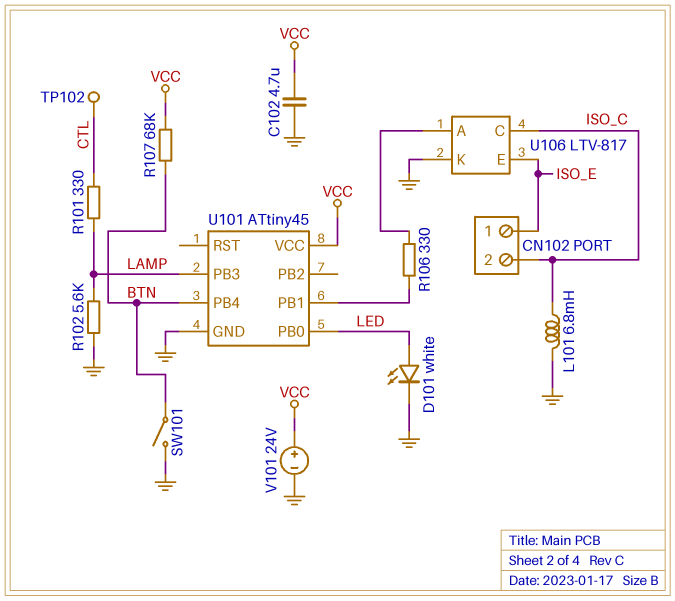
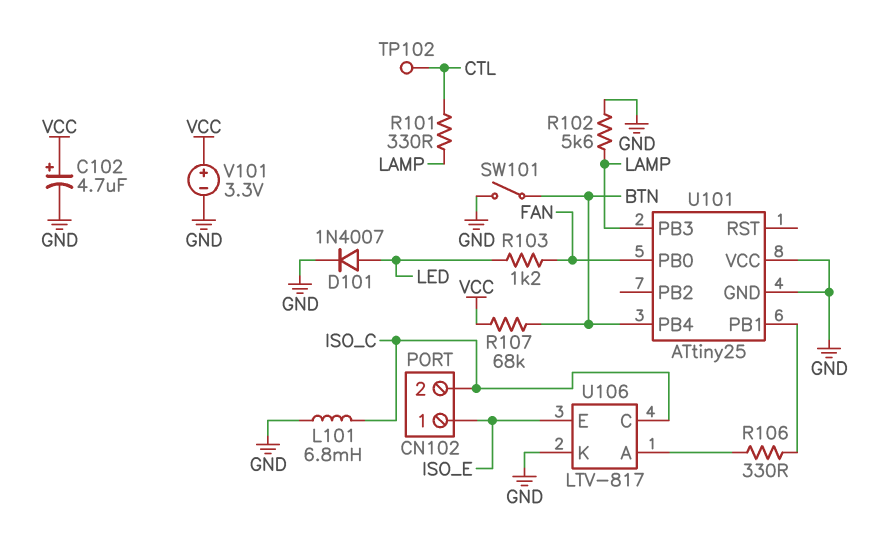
C102: 4.7uF (GND, VCC) -> 4.7uF (plus VCC, minus GND)
D101: LED white (A LED, K GND) -> diode 1N4007 (A LED, K GND)
R103: none -> 1.2k (FAN, LED)
U101: ATtiny45 -> ATtiny25
U101 pin PB0: LED -> FAN
U101 pin VCC: VCC -> GND
V101: 24V (plus VCC, minus GND) -> 3.3V (plus VCC, minus GND)

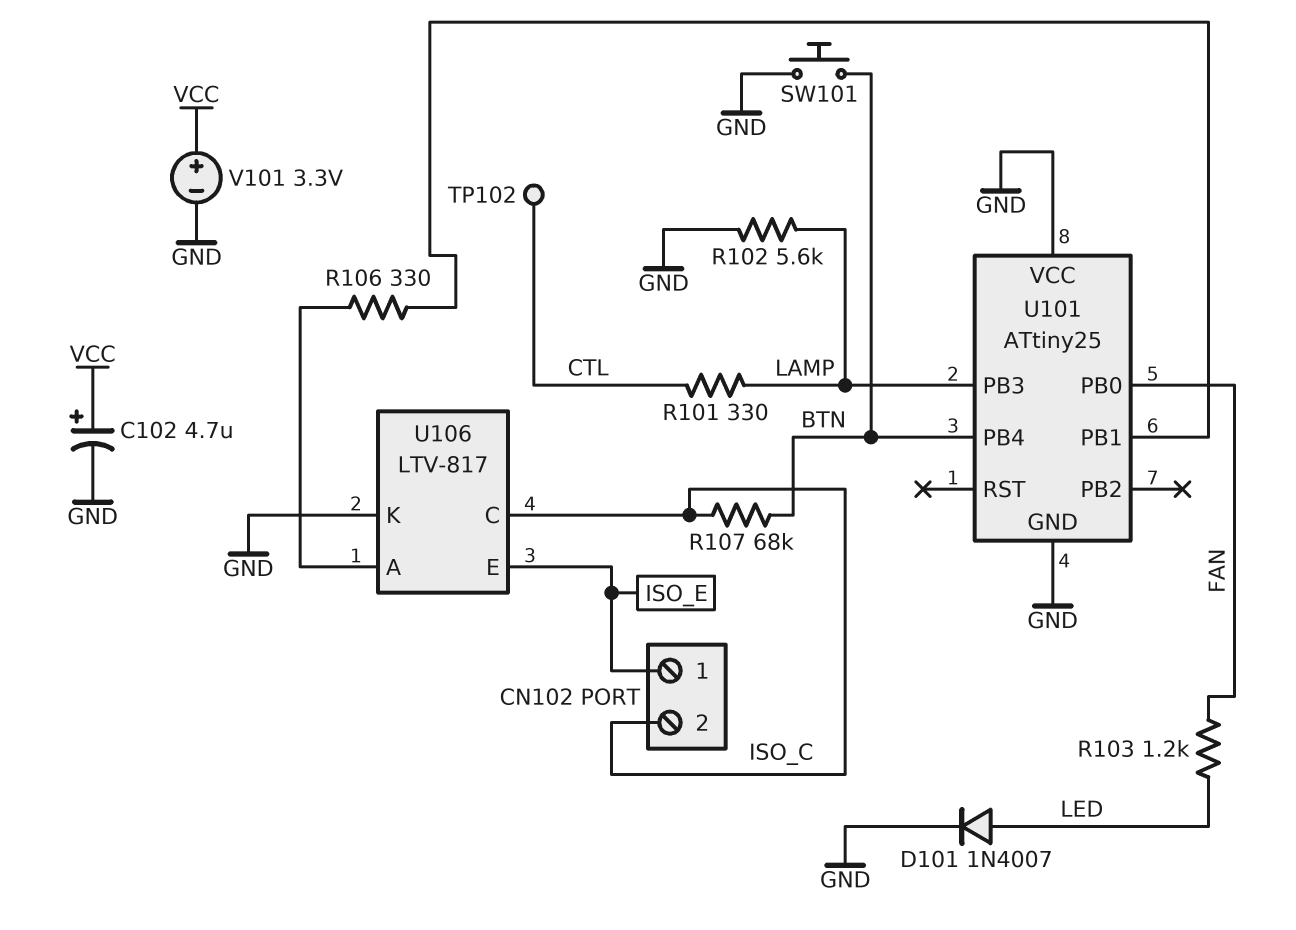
L101: 6.8mH (GND, ISO_C) -> none
R107: 68k (BTN, VCC) -> 68k (BTN, ISO_C)
SW101: switch (BTN, GND) -> button (BTN, GND)

